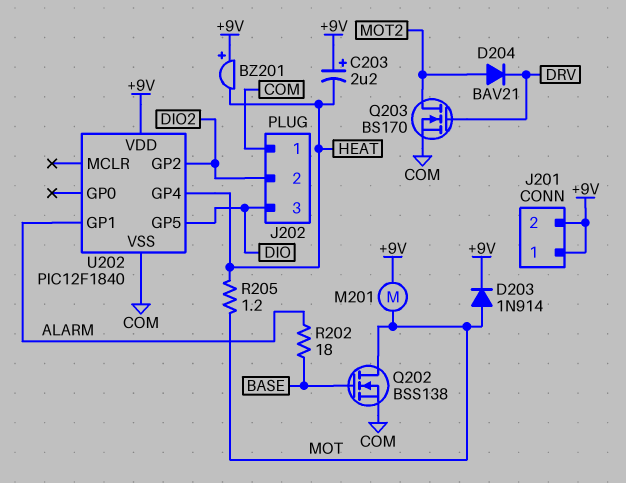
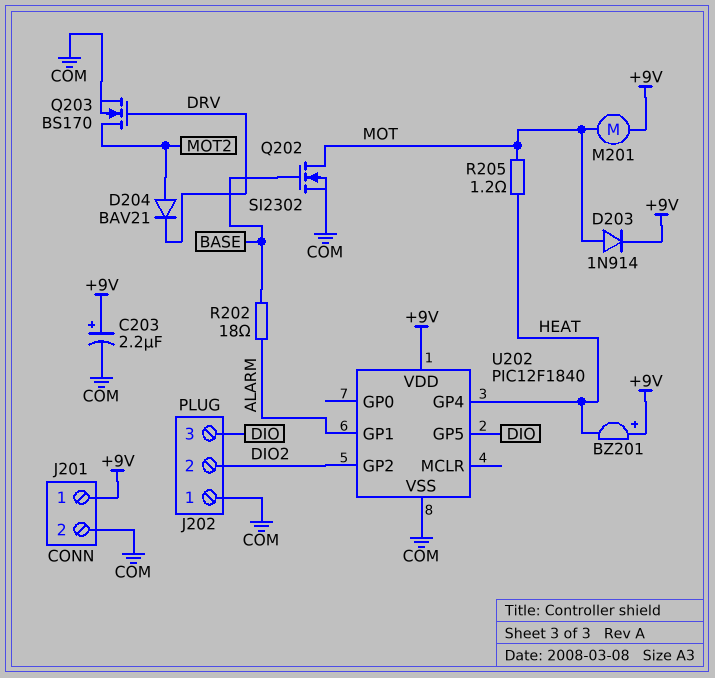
C203: 2.2uF (plus +9V, minus HEAT) -> 2.2uF (plus +9V, minus COM)
J201 pin 2: +9V -> COM
Q202: NMOS BSS138 (G BASE, D MOT, S COM) -> NMOS SI2302 (G BASE, D MOT, S COM)

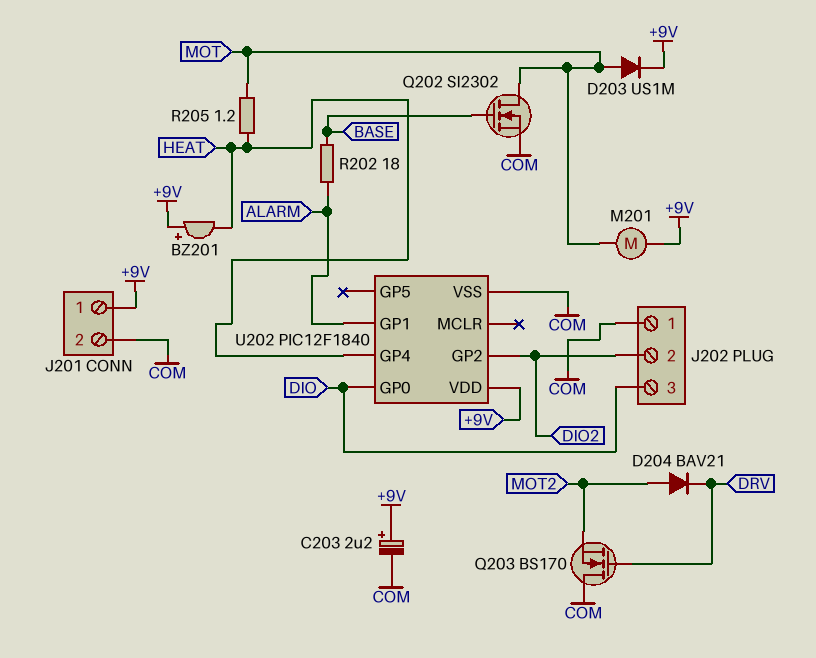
D203: diode 1N914 (A MOT, K +9V) -> diode US1M (A MOT, K +9V)
Q203: NMOS BS170 (G DRV, D MOT2, S COM) -> NMOS BS170 (G DRV, D COM, S MOT2)
U202 pin GP0: none -> DIO
U202 pin GP5: DIO -> none

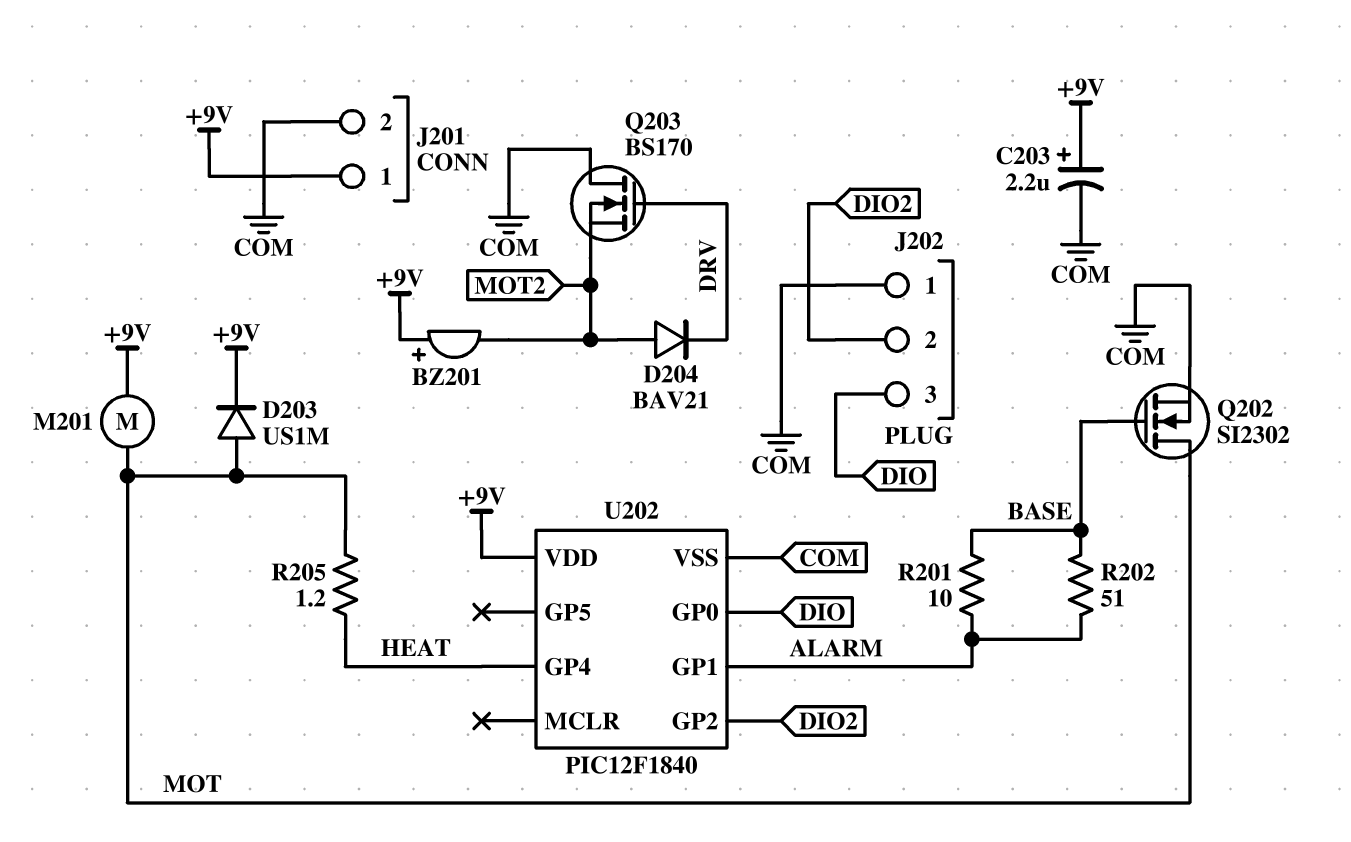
BZ201: buzzer (plus +9V, minus HEAT) -> buzzer (plus +9V, minus MOT2)
R201: none -> 10 (ALARM, BASE)
R202: 18 (ALARM, BASE) -> 51 (ALARM, BASE)

